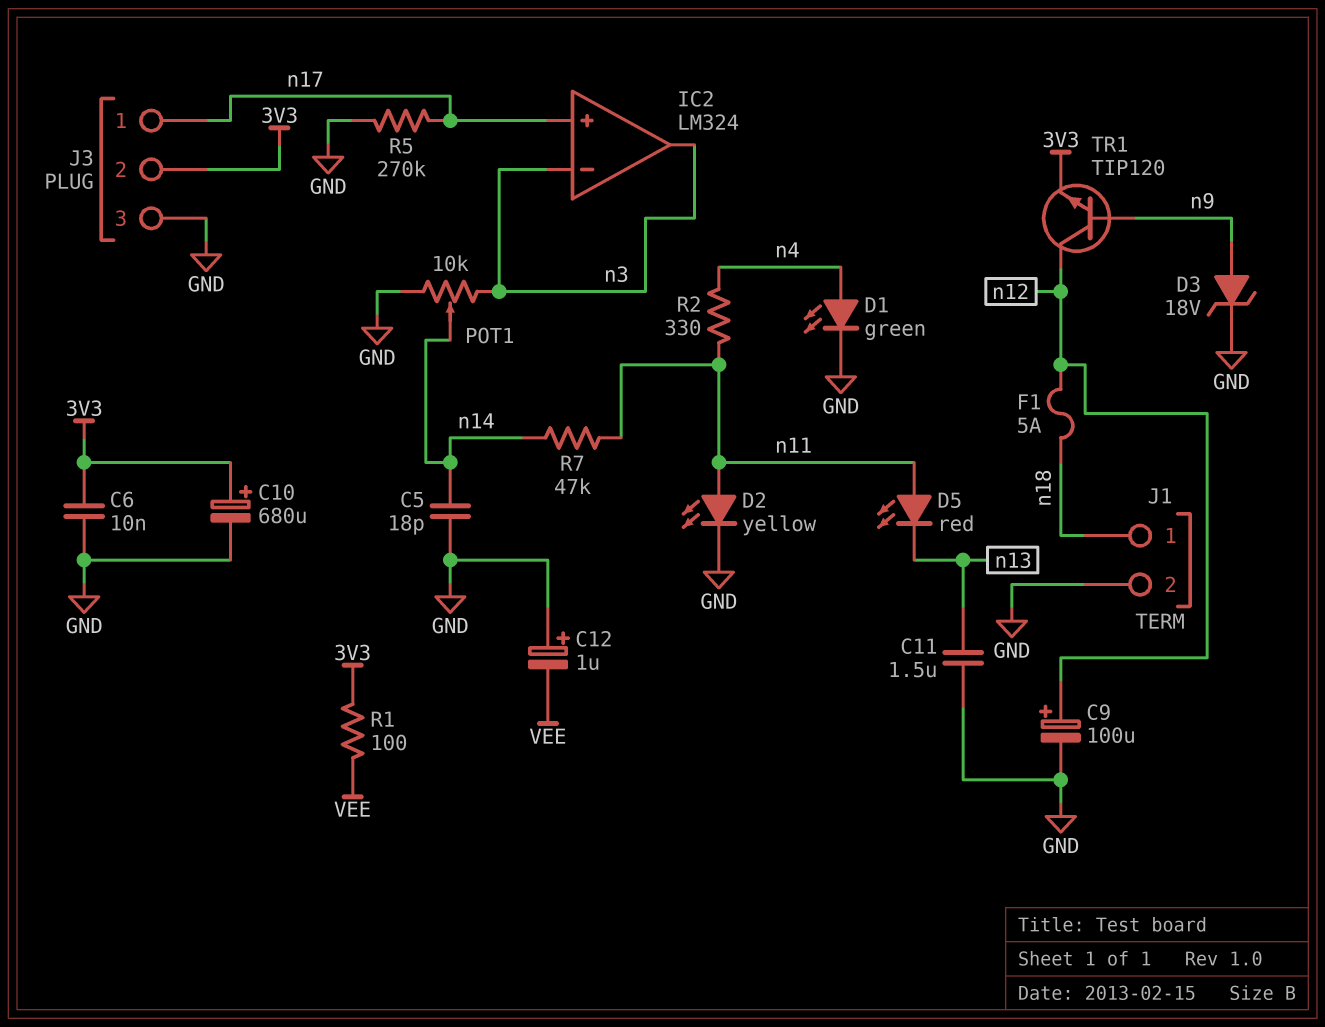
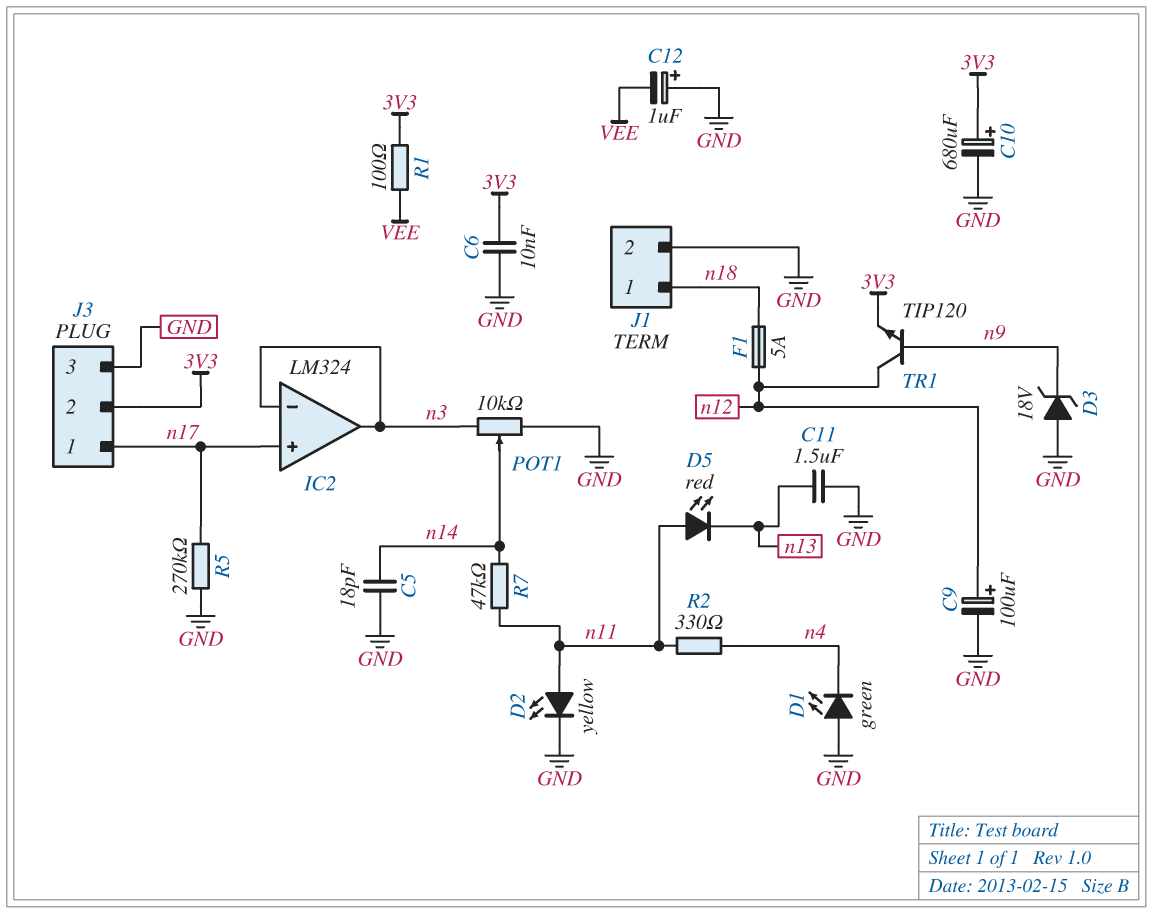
D1: LED green (A n4, K GND) -> LED green (A GND, K n4)
D3: zener 18V (A n9, K GND) -> zener 18V (A GND, K n9)

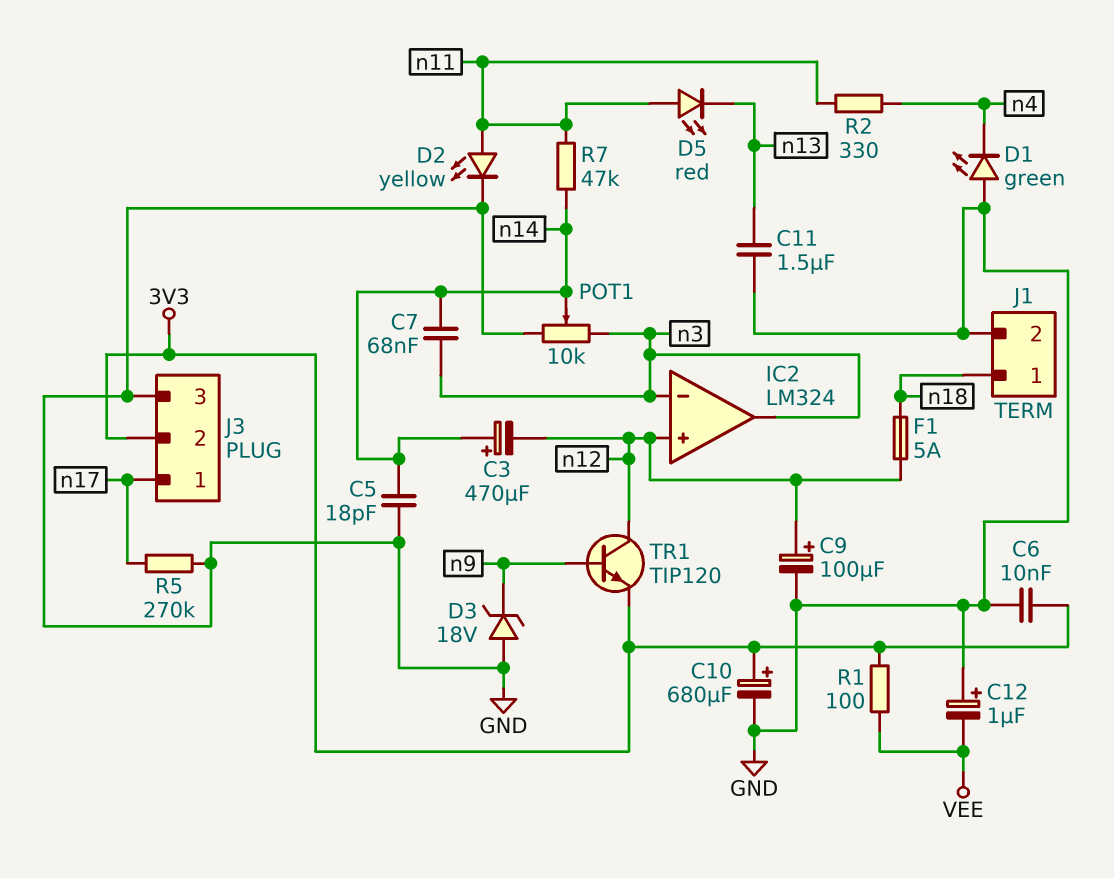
C3: none -> 470uF (plus n14, minus n12)
C7: none -> 68nF (n3, n14)
IC2 pin in+: n17 -> n12

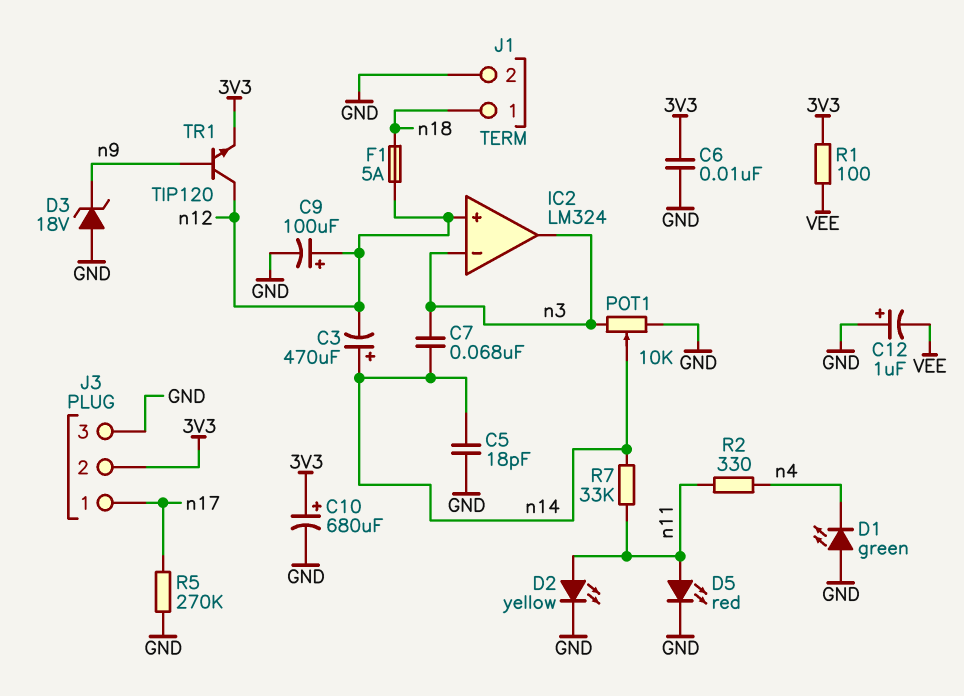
C11: 1.5uF (GND, n13) -> none
D5: LED red (A n11, K n13) -> LED red (A n11, K GND)
R7: 47k (n11, n14) -> 33k (n11, n14)

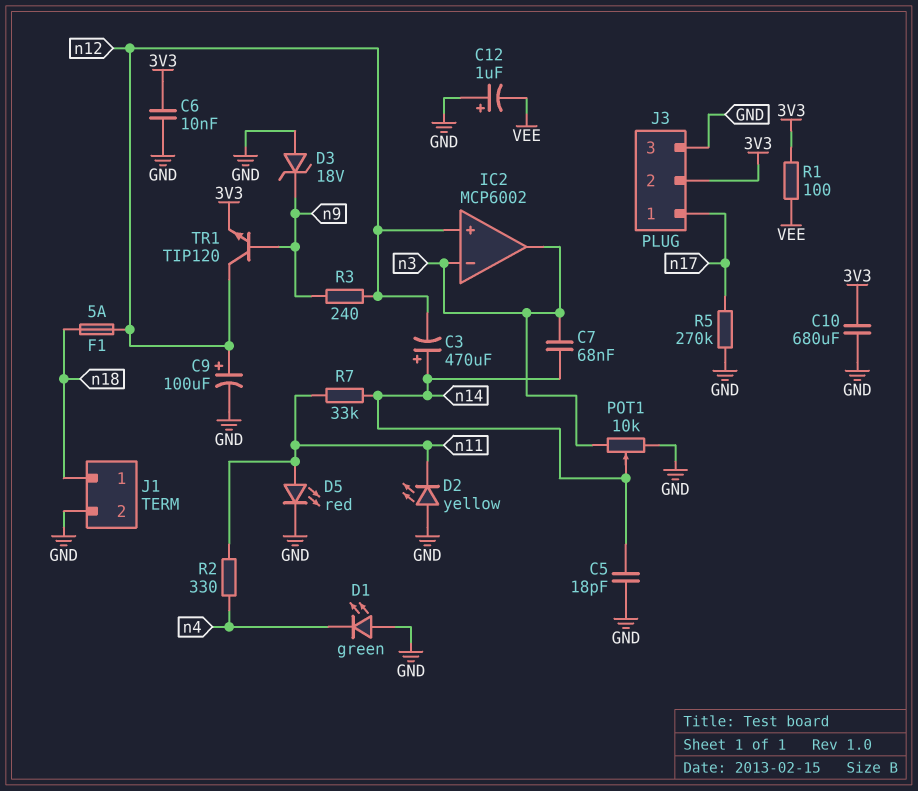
C10: 680uF (plus 3V3, minus GND) -> 680uF (3V3, GND)
D2: LED yellow (A n11, K GND) -> LED yellow (A GND, K n11)
IC2: LM324 -> MCP6002
R3: none -> 240 (n9, n12)

